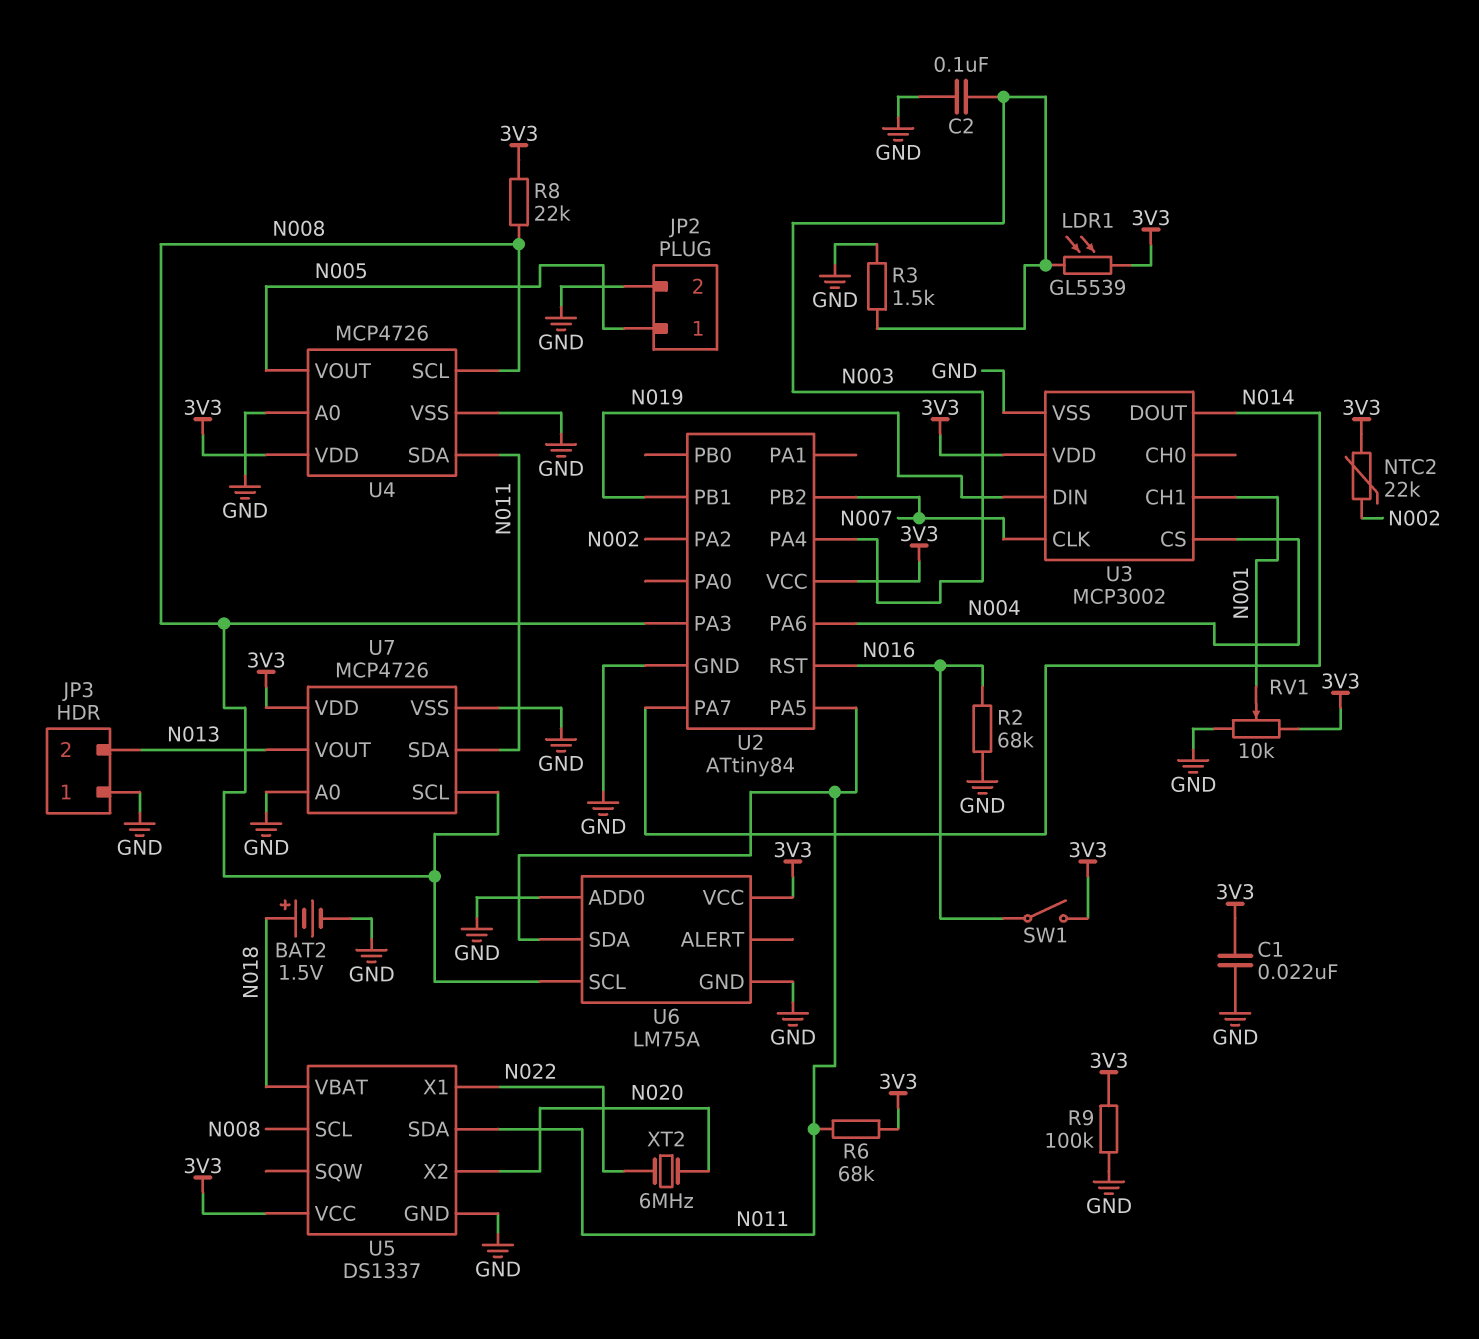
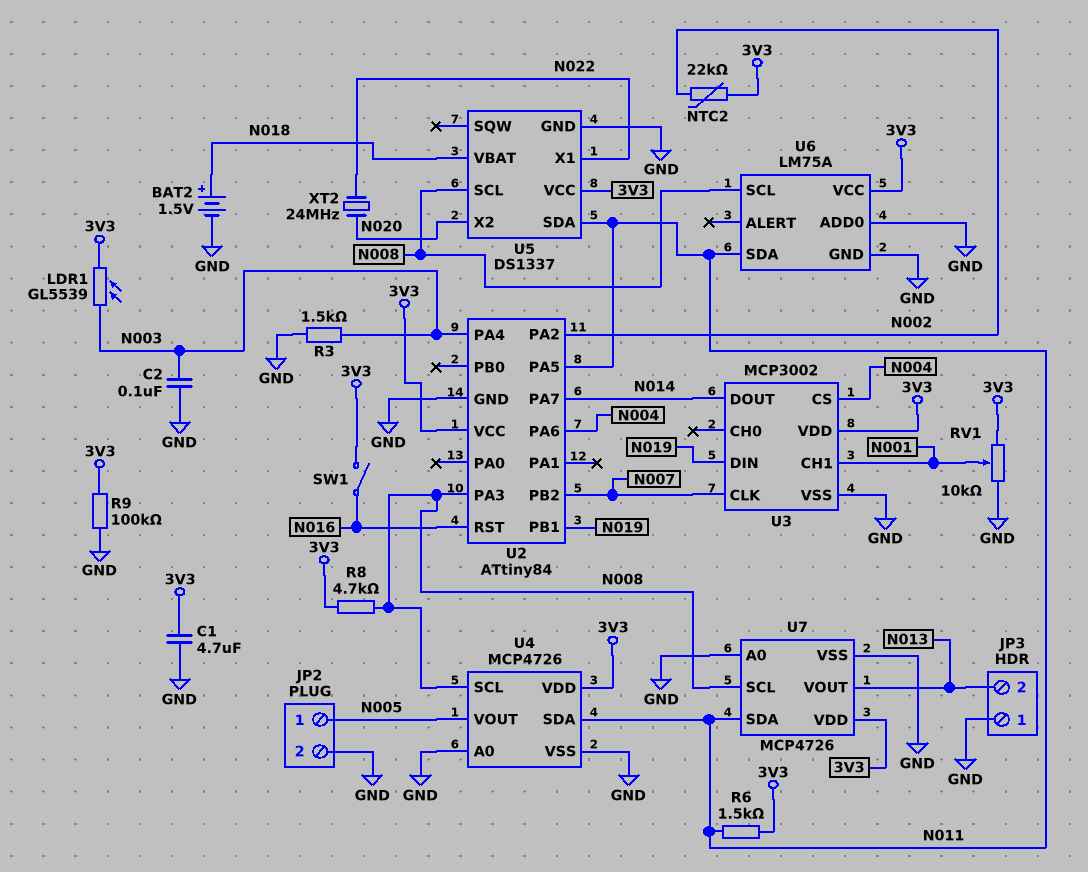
C1: 22nF (3V3, GND) -> 4.7uF (3V3, GND)
R2: 68k (GND, N016) -> none
R6: 68k (3V3, N011) -> 1.5k (3V3, N011)
R8: 22k (3V3, N008) -> 4.7k (3V3, N008)
XT2: 6MHz (N020, N022) -> 24MHz (N020, N022)

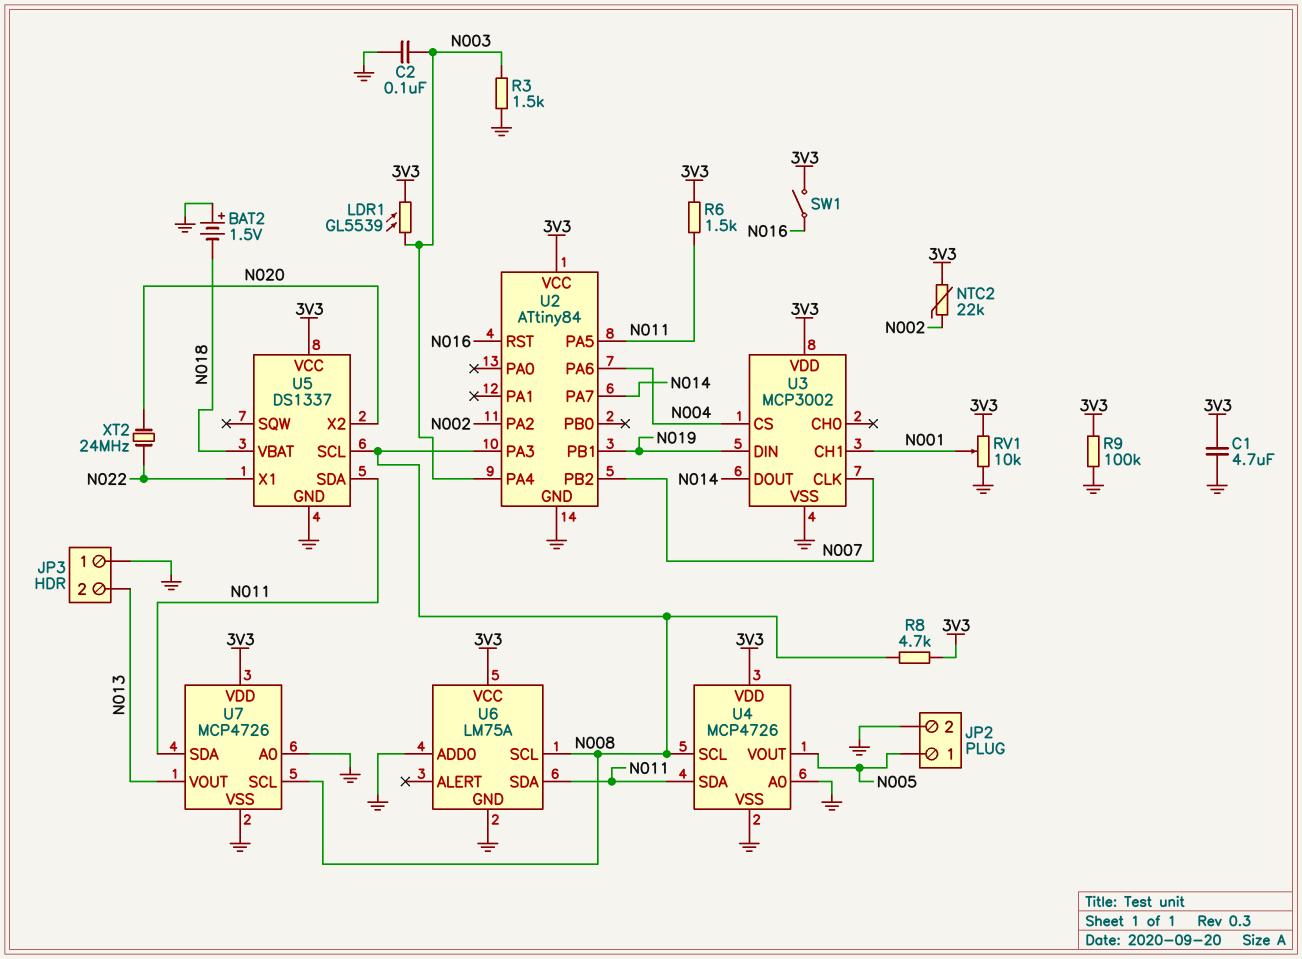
BAT2: 1.5V (plus N018, minus GND) -> 1.5V (plus GND, minus N018)

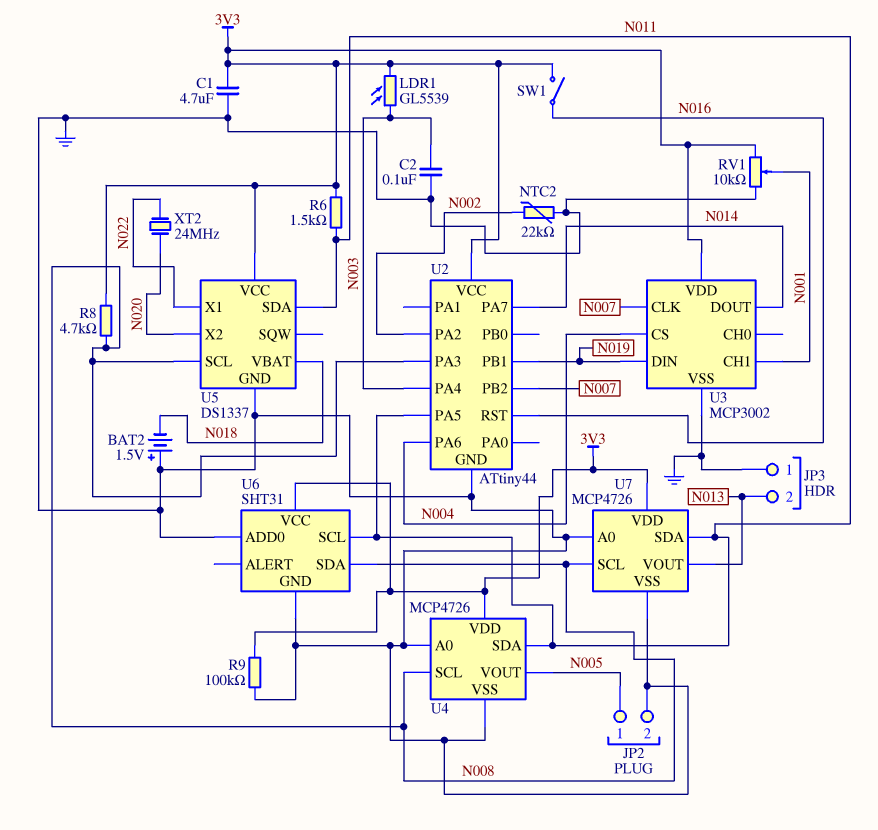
NTC2: 22k (3V3, N002) -> 22k (GND, N002)
R3: 1.5k (GND, N003) -> none
U2: ATtiny84 -> ATtiny44
U6: LM75A -> SHT31
U6 pin SCL: N008 -> N011
U6 pin SDA: N011 -> N008

